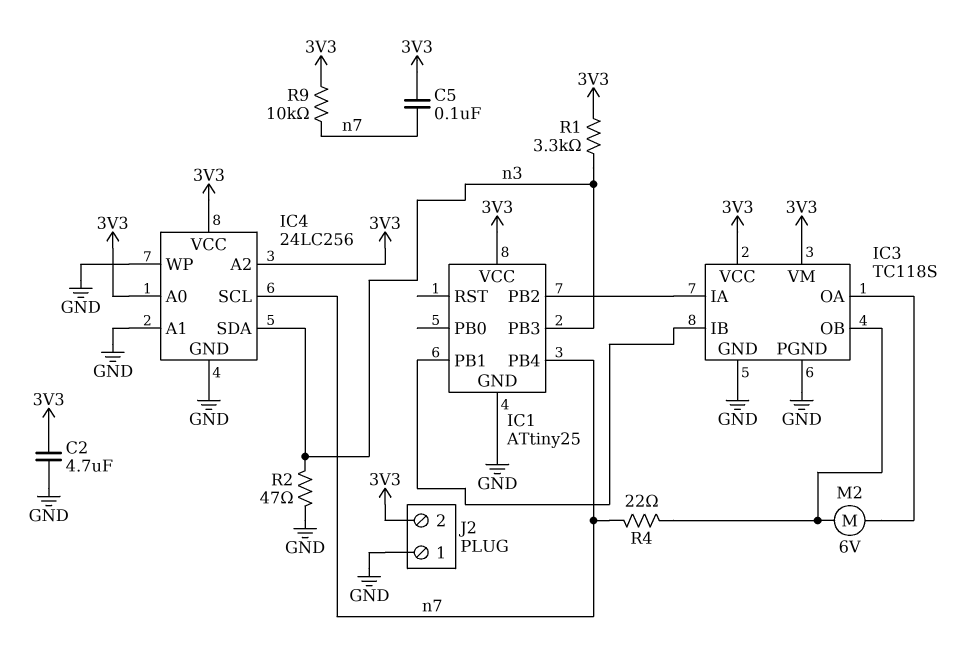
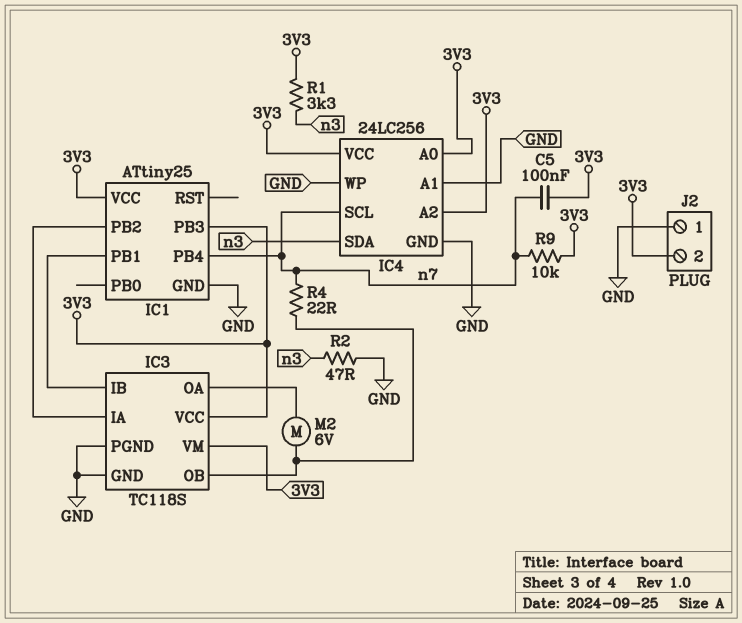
C2: 4.7uF (3V3, GND) -> none
IC1 pin PB3: n3 -> 3V3

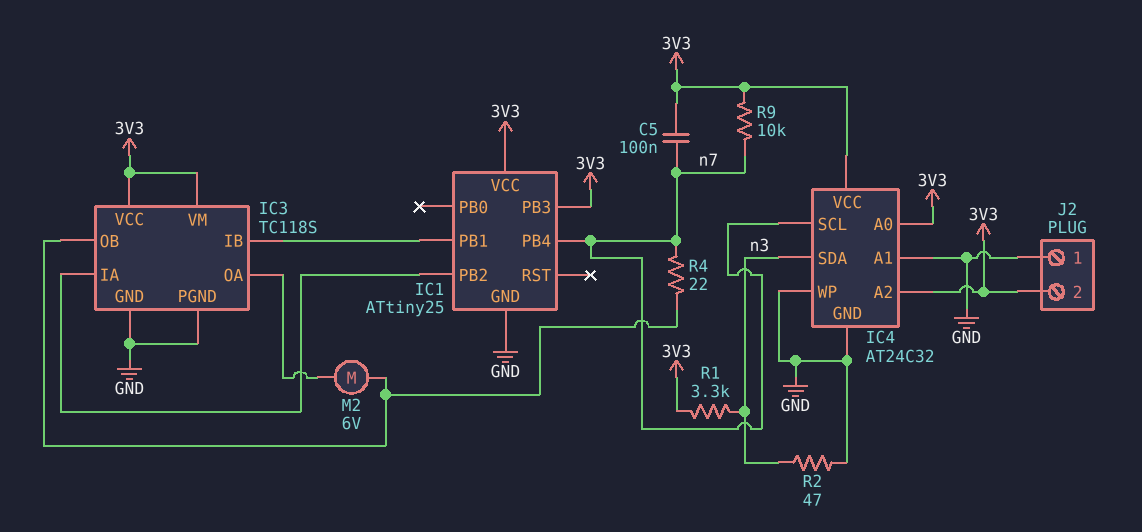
IC4: 24LC256 -> AT24C32

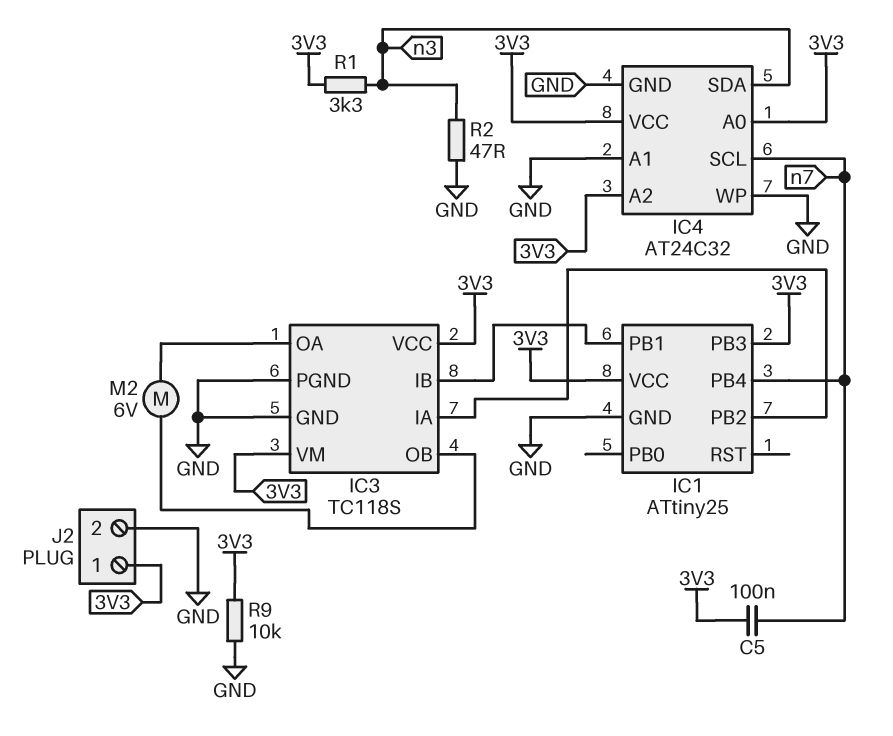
J2 pin 1: GND -> 3V3
J2 pin 2: 3V3 -> GND
R4: 22 (IC3/OB, n7) -> none
R9: 10k (3V3, n7) -> 10k (3V3, GND)

